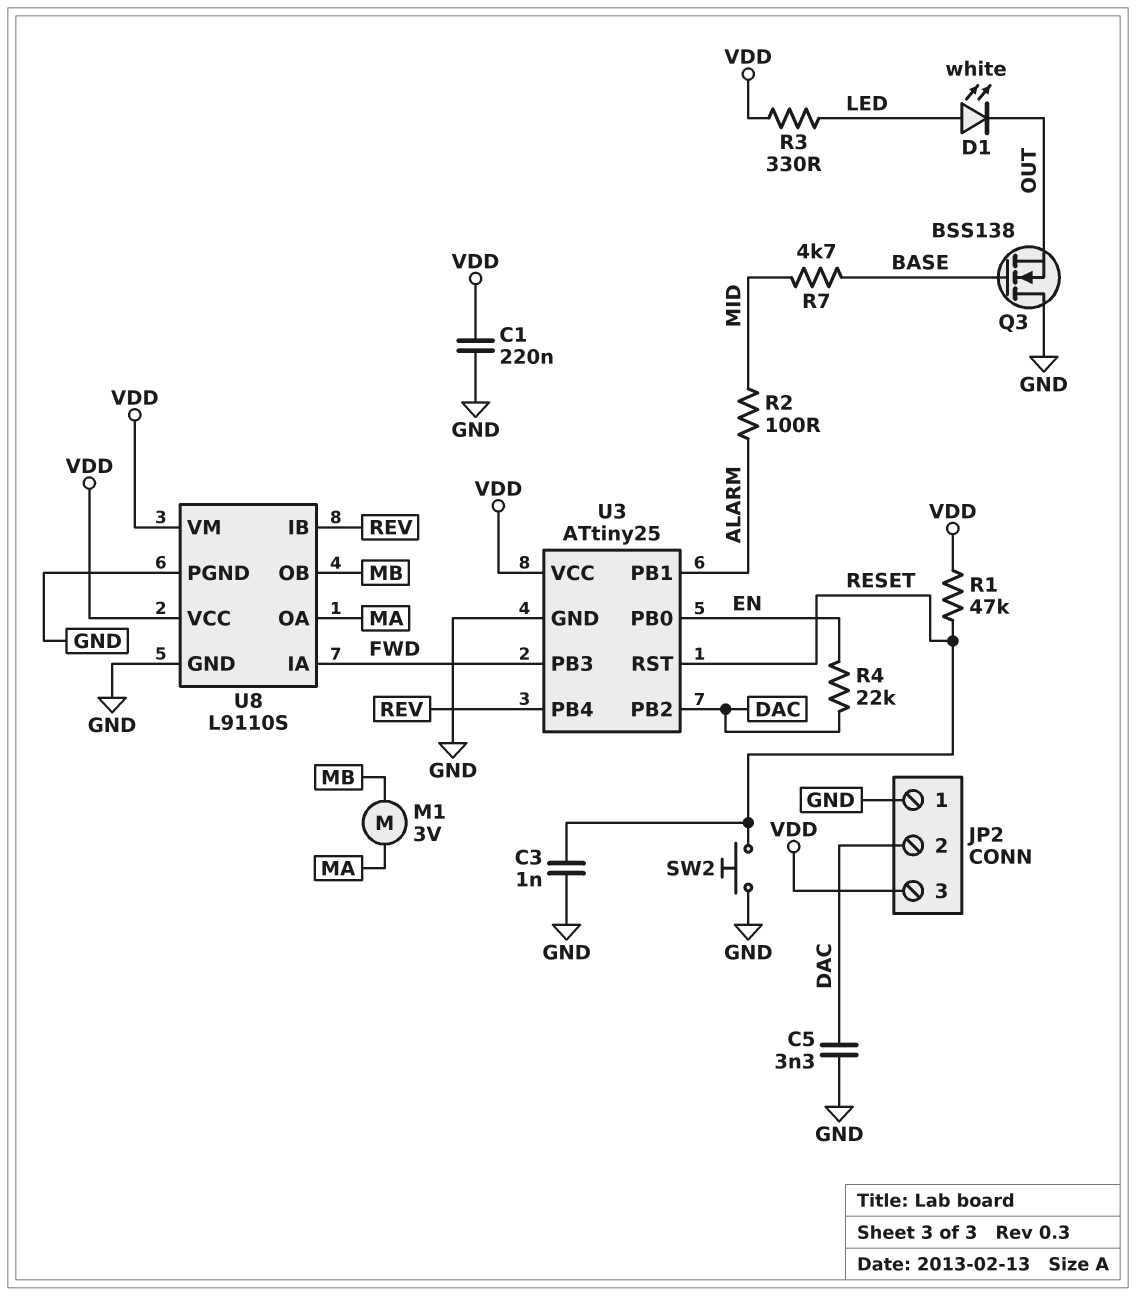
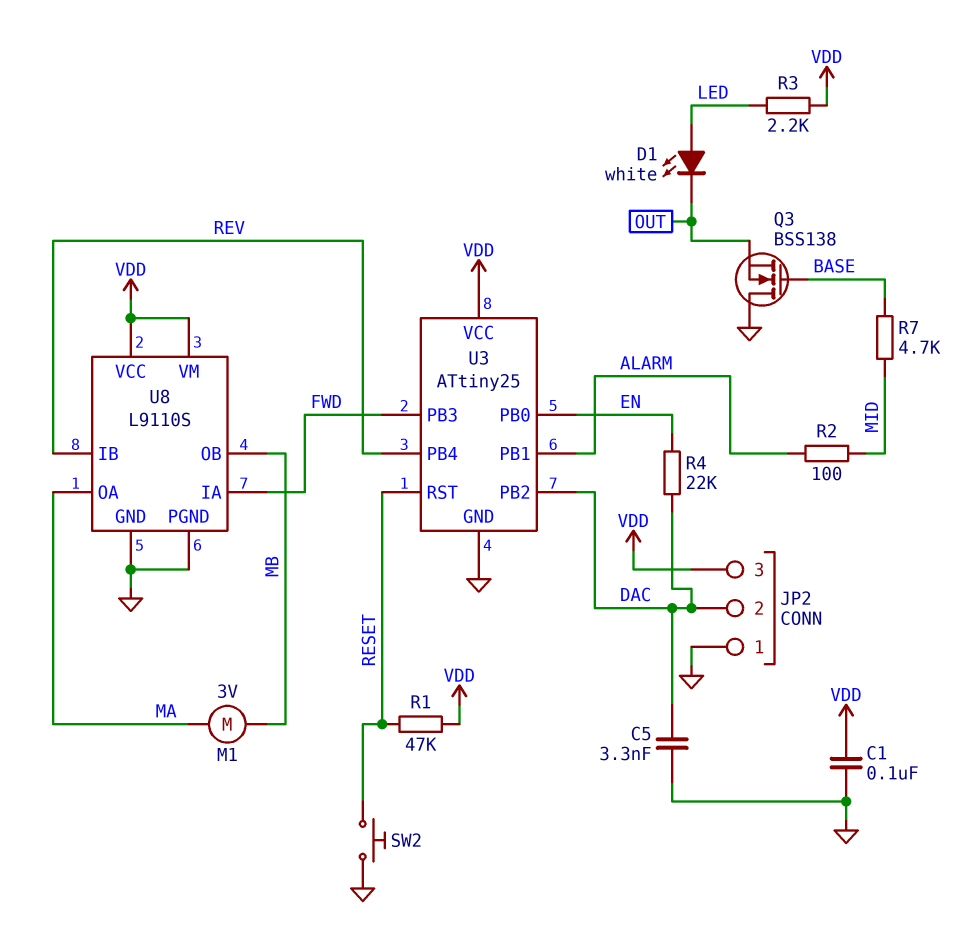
C1: 220nF (GND, VDD) -> 100nF (GND, VDD)
C3: 1nF (GND, RESET) -> none
R3: 330 (LED, VDD) -> 2.2k (LED, VDD)

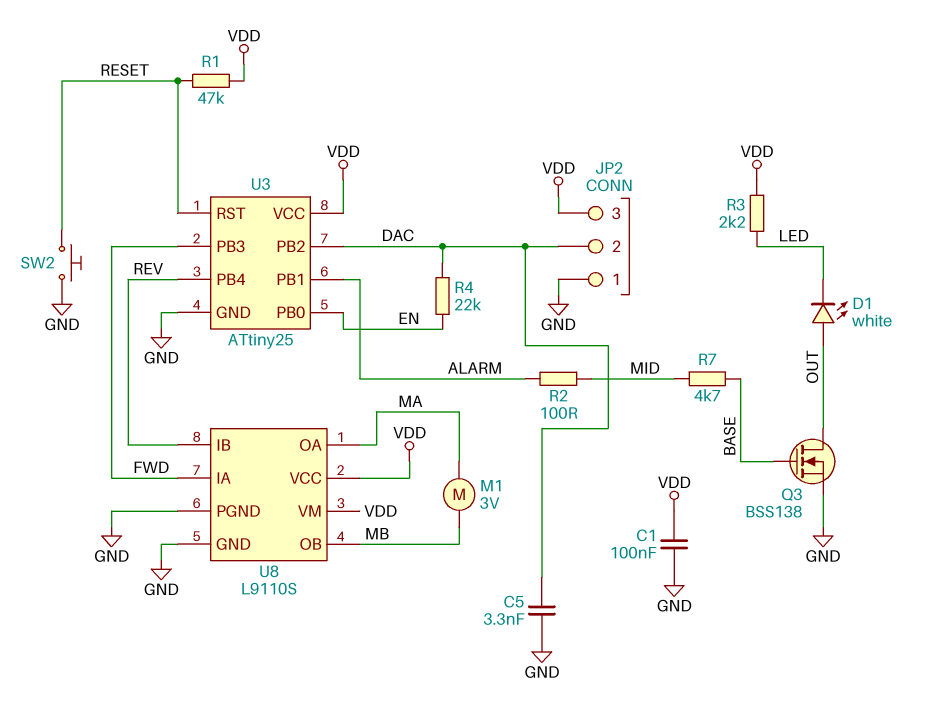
D1: LED white (A LED, K OUT) -> LED white (A OUT, K LED)
Q3: NMOS BSS138 (G BASE, D GND, S OUT) -> NMOS BSS138 (G BASE, D OUT, S GND)

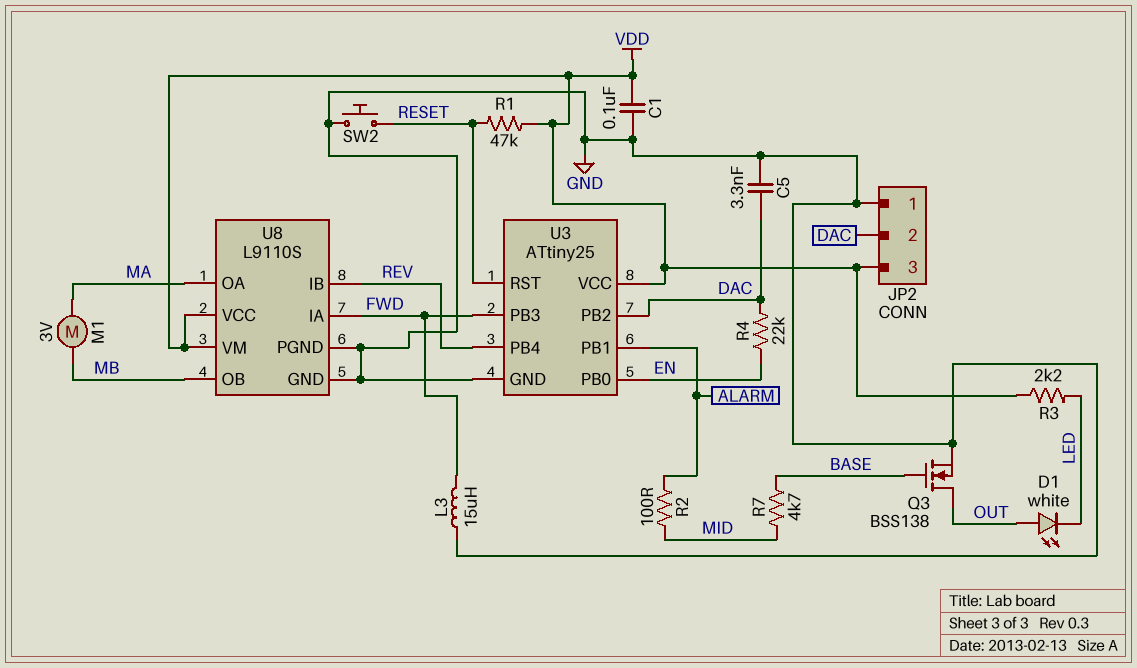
L3: none -> 15uH (FWD, GND)

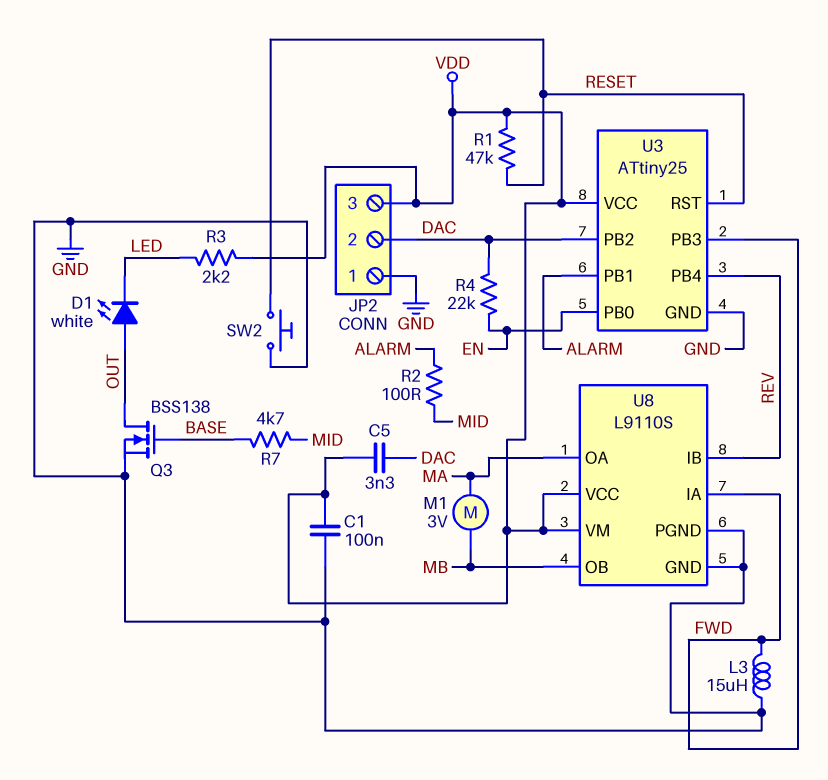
C5: 3.3nF (DAC, GND) -> 3.3nF (DAC, VDD)

